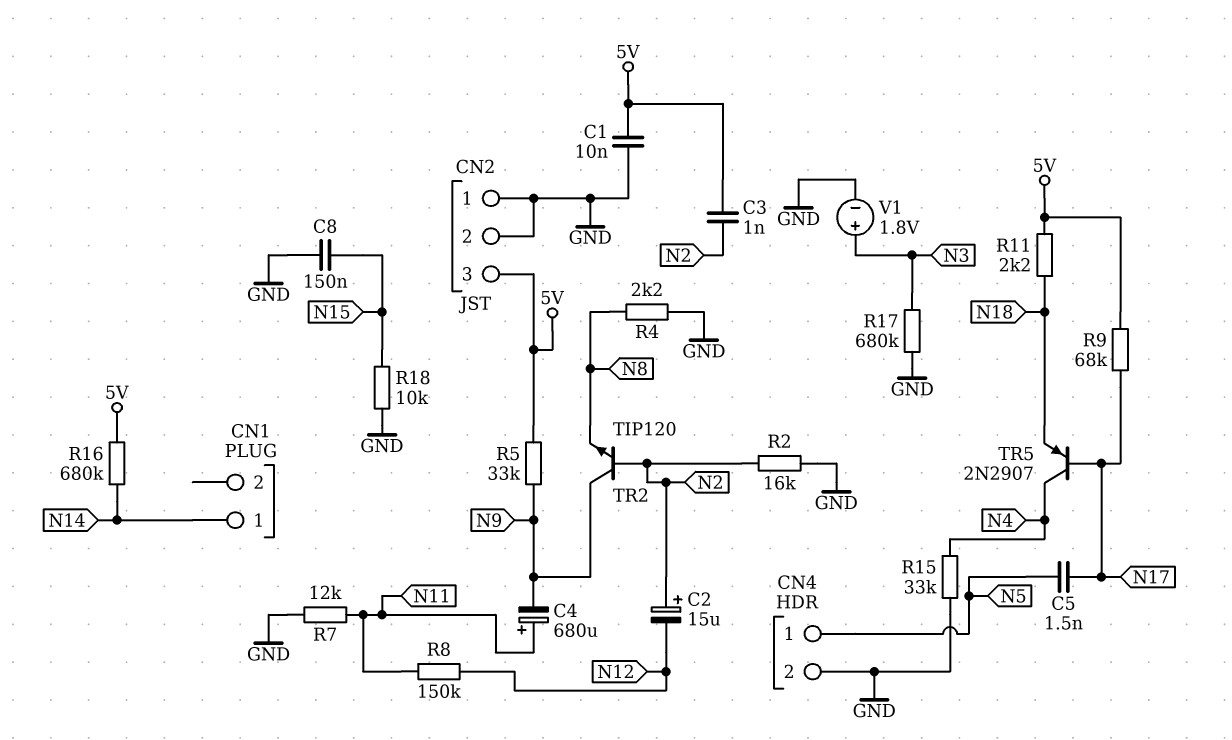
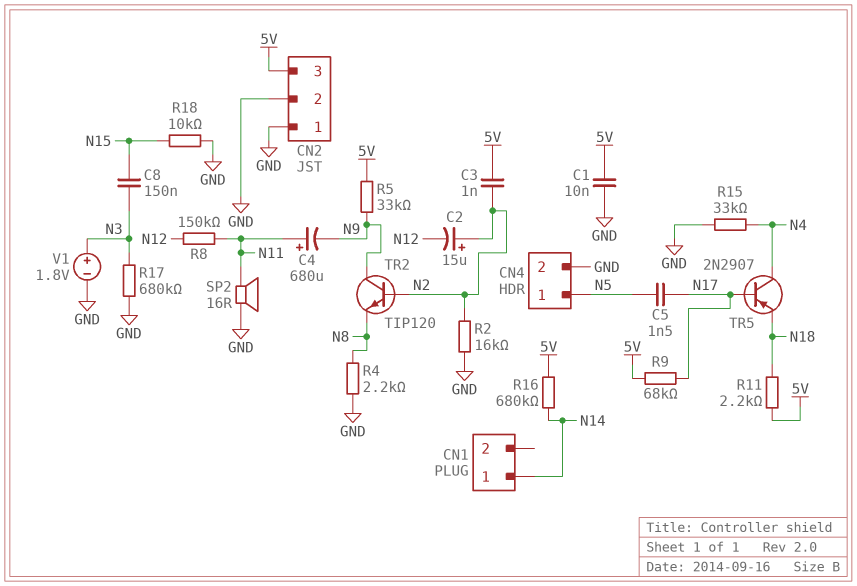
C8: 150nF (GND, N15) -> 150nF (N3, N15)
R7: 12k (GND, N11) -> none
SP2: none -> speaker 16R (GND, N11)

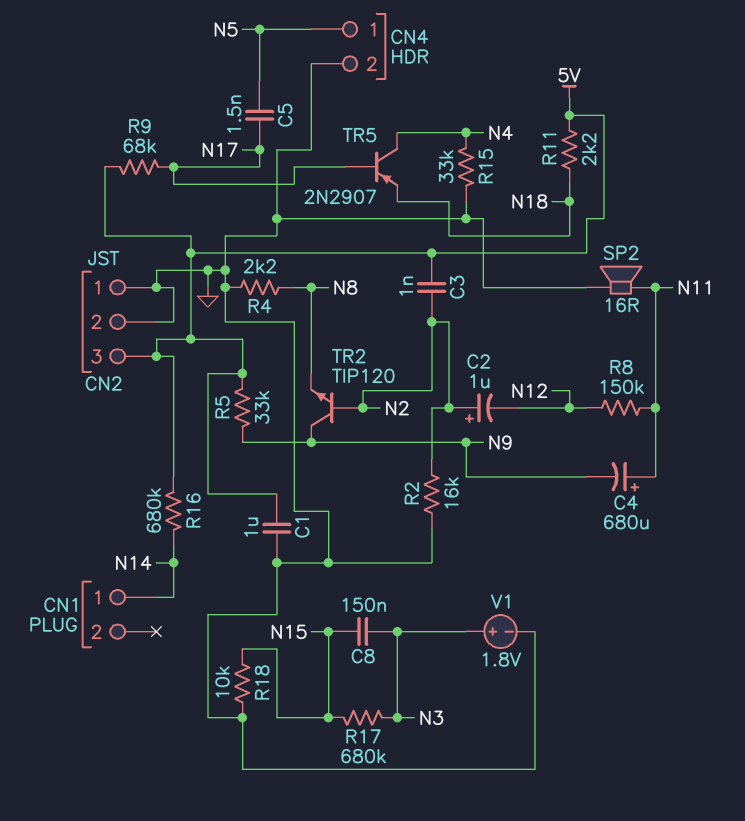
C1: 10nF (5V, GND) -> 1uF (5V, GND)
C2: 15uF (plus N2, minus N12) -> 1uF (plus N2, minus N12)
R17: 680k (GND, N3) -> 680k (N3, N15)

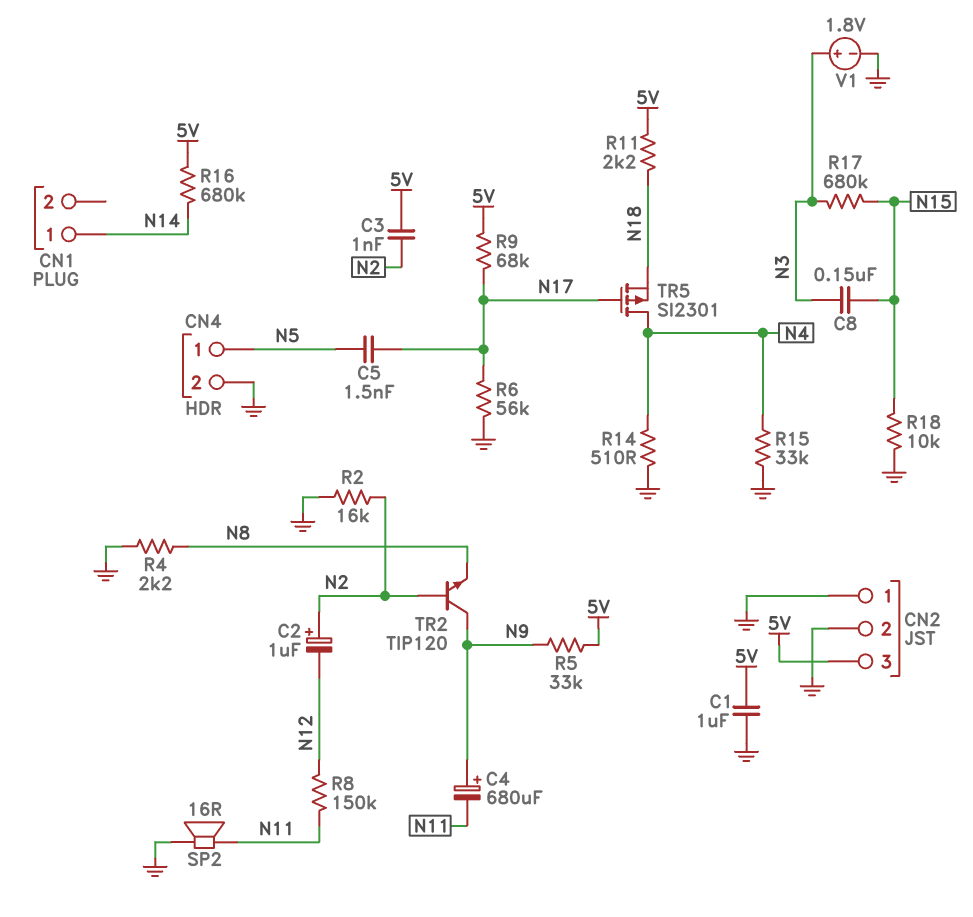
C4: 680uF (plus N11, minus N9) -> 680uF (plus N9, minus N11)
R6: none -> 56k (GND, N17)
R14: none -> 510 (GND, N4)
TR5: PNP 2N2907 (B N17, C N4, E N18) -> PMOS SI2301 (G N17, D N4, S N18)

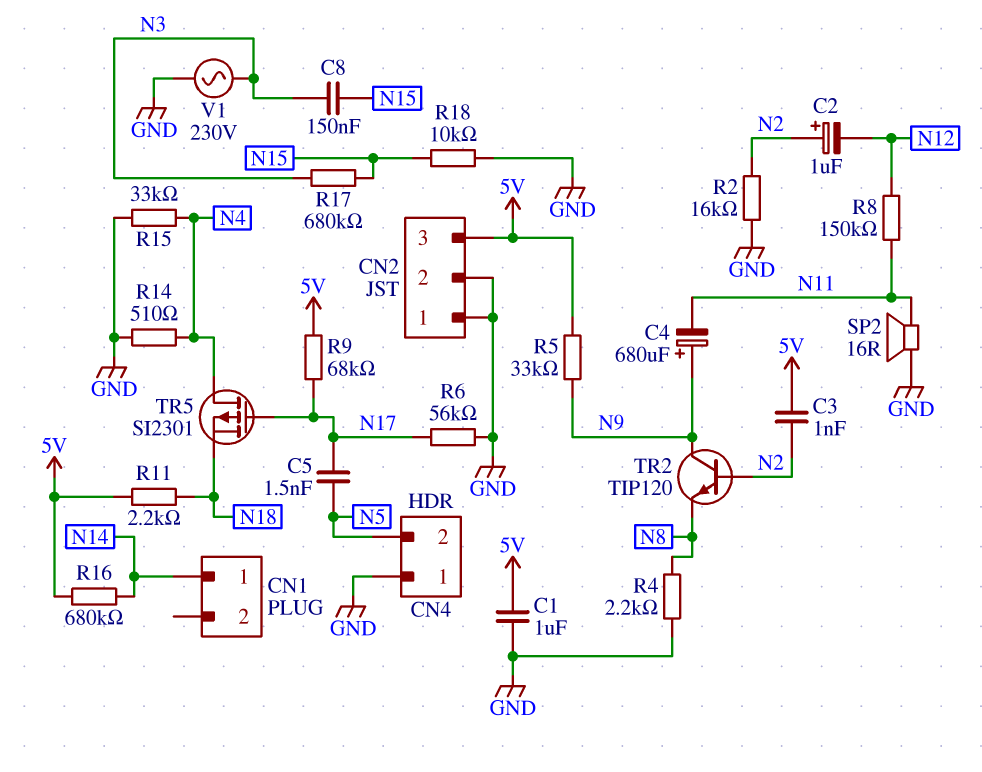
CN4 pin 1: N5 -> GND
CN4 pin 2: GND -> N5
V1: 1.8V (plus N3, minus GND) -> AC 230V (GND, N3)

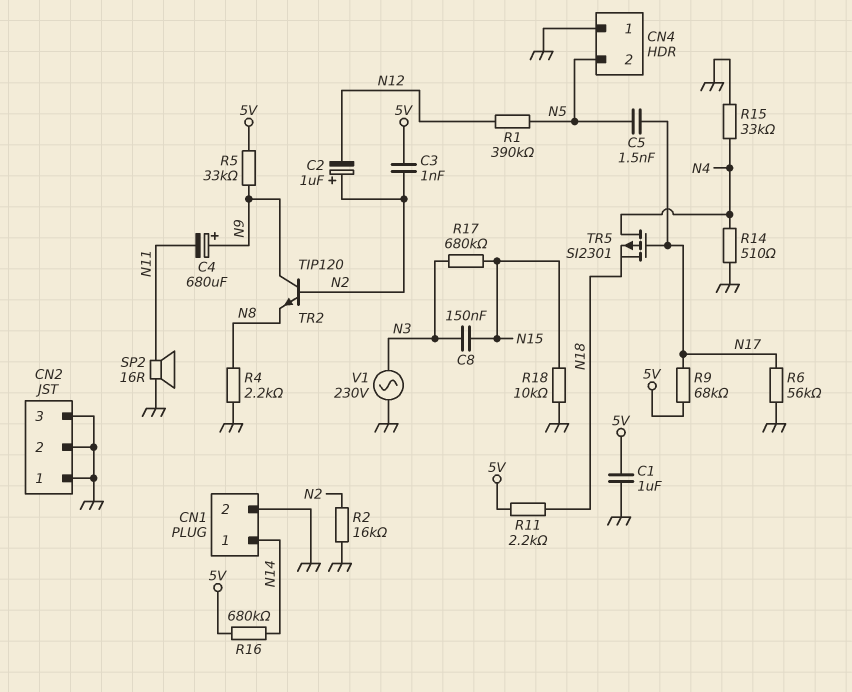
CN1 pin 2: none -> GND
CN2 pin 3: 5V -> GND
R1: none -> 390k (N5, N12)
R8: 150k (N11, N12) -> none

